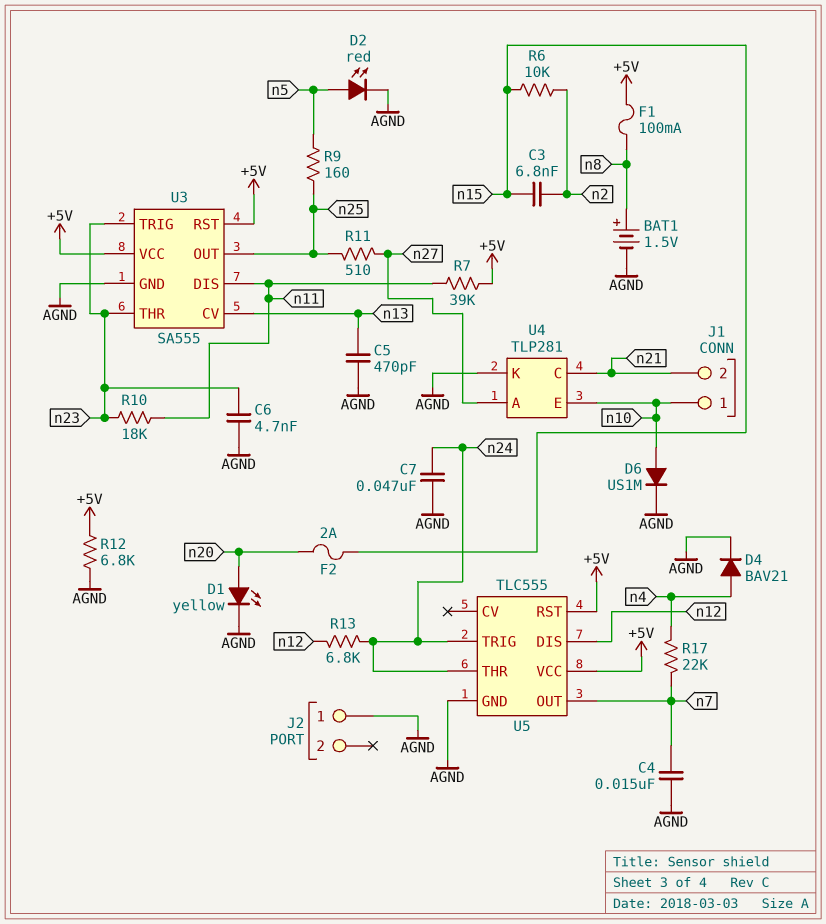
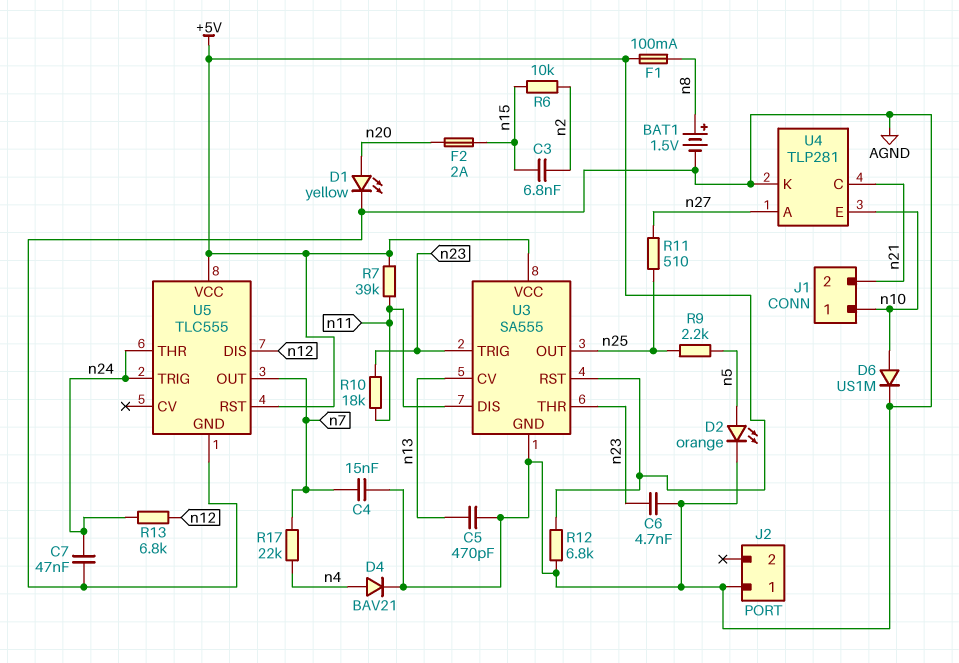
D2: LED red (A n5, K AGND) -> LED orange (A n5, K AGND)
R9: 160 (n5, n25) -> 2.2k (n5, n25)

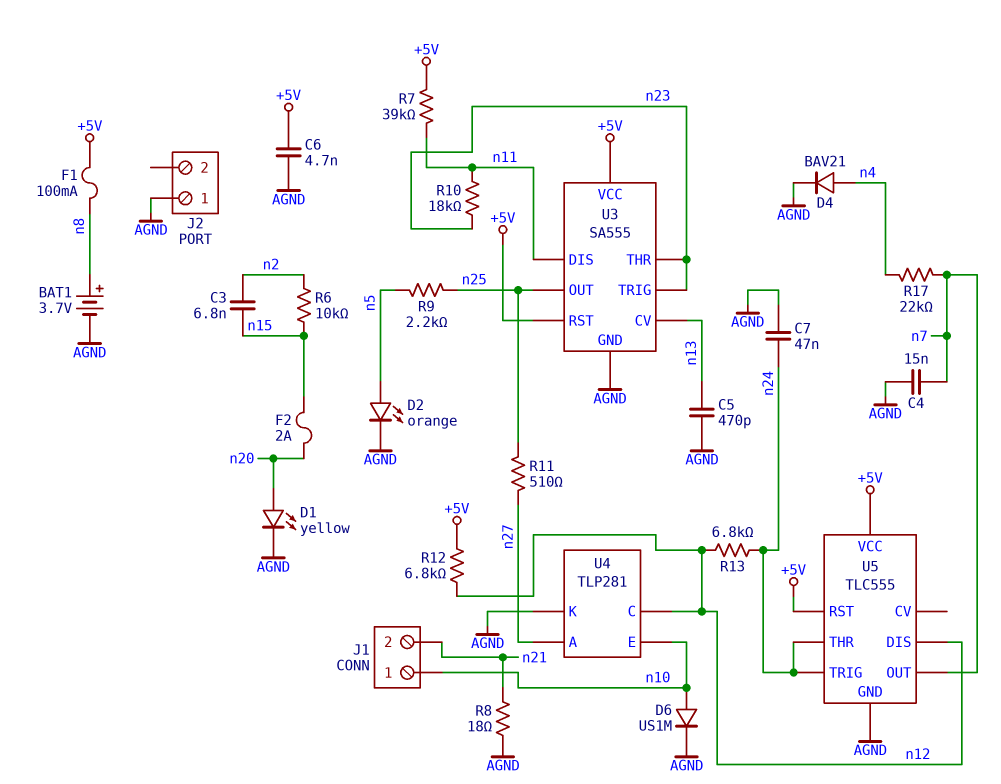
BAT1: 1.5V (plus n8, minus AGND) -> 3.7V (plus n8, minus AGND)
C6: 4.7nF (AGND, n23) -> 4.7nF (+5V, AGND)
R8: none -> 18 (AGND, n21)
R12: 6.8k (+5V, AGND) -> 6.8k (+5V, n12)
U4 pin C: n21 -> n12

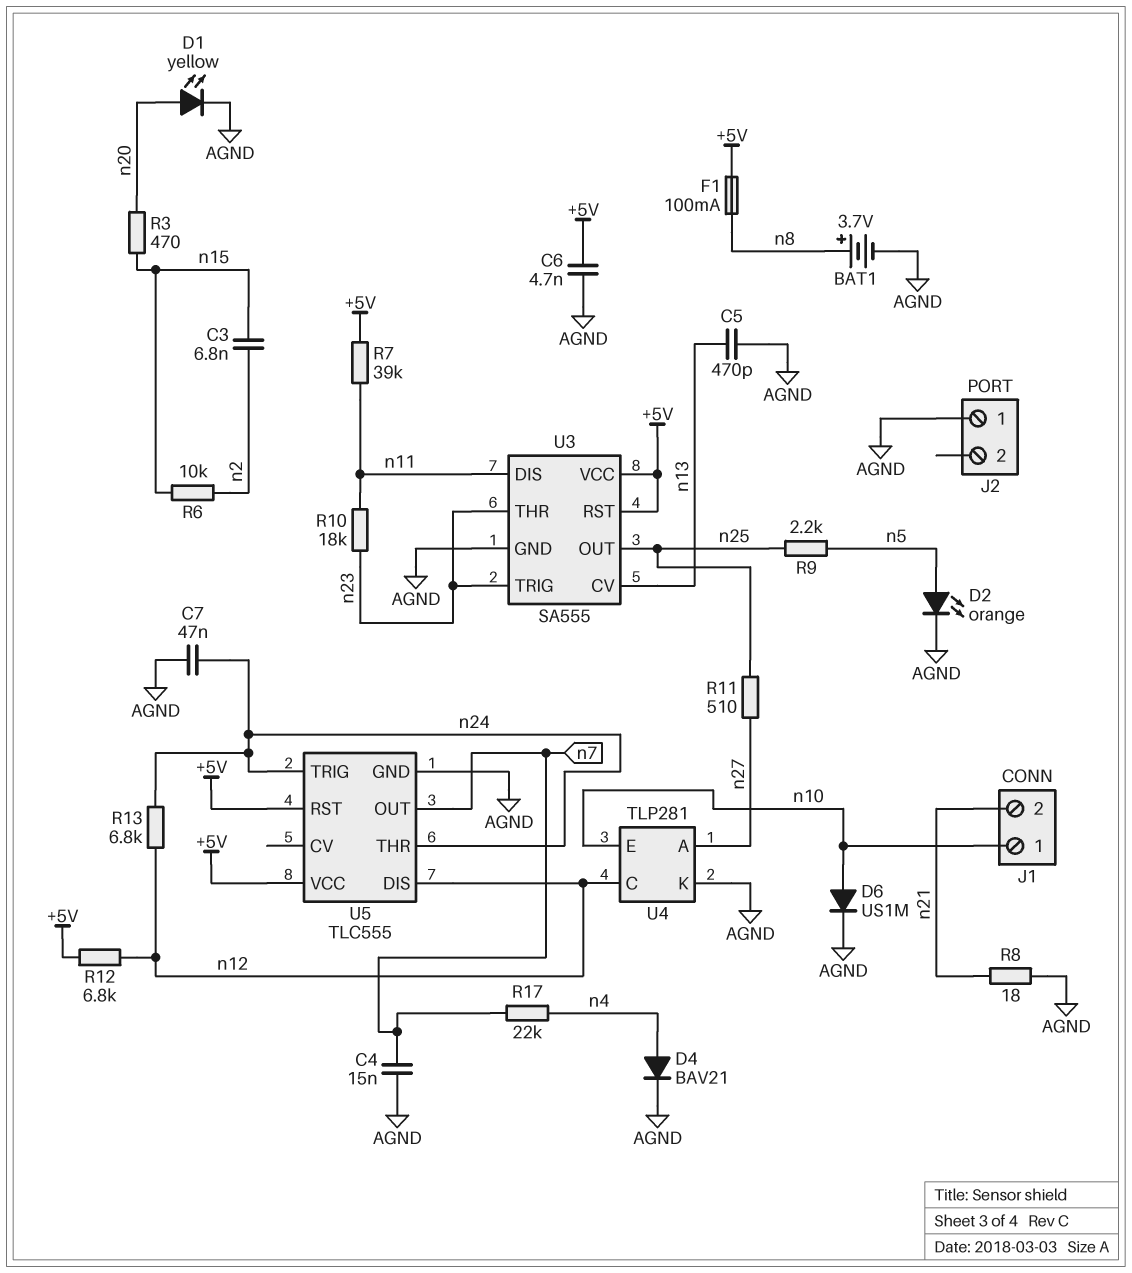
F2: 2A (n15, n20) -> none
R3: none -> 470 (n15, n20)

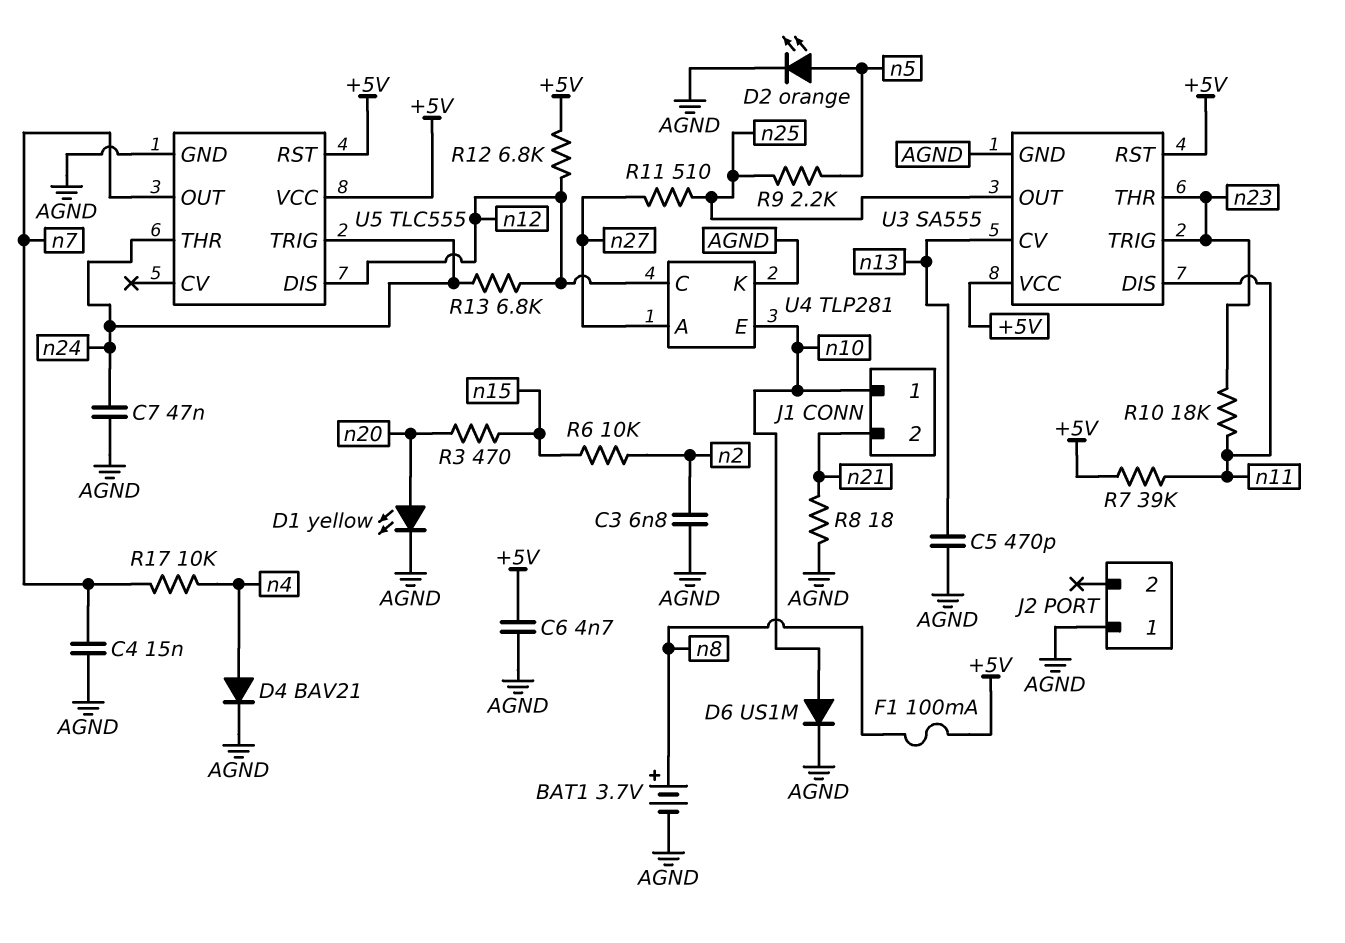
C3: 6.8nF (n2, n15) -> 6.8nF (AGND, n2)
R17: 22k (n4, n7) -> 10k (n4, n7)

